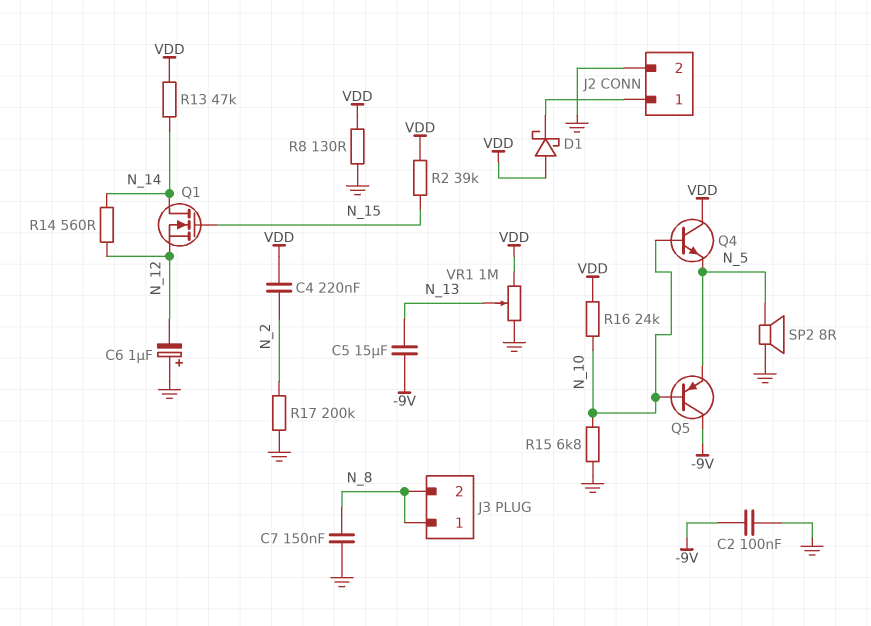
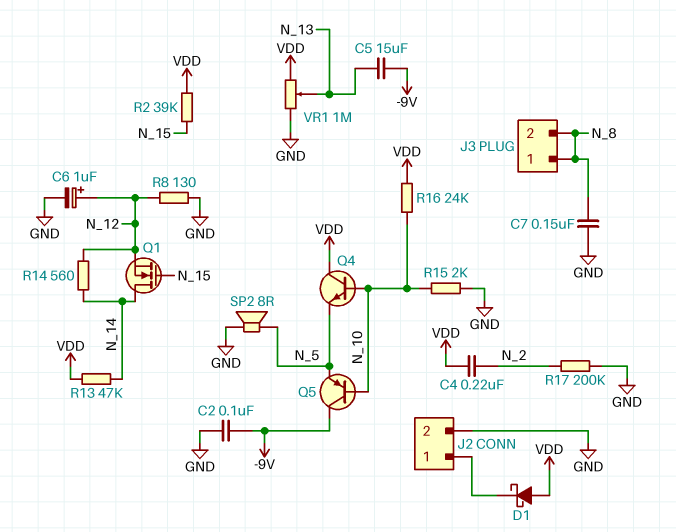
C6: 1uF (plus GND, minus N_12) -> 1uF (plus N_12, minus GND)
R8: 130 (GND, VDD) -> 130 (GND, N_12)
R15: 6.8k (GND, N_10) -> 2k (GND, N_10)

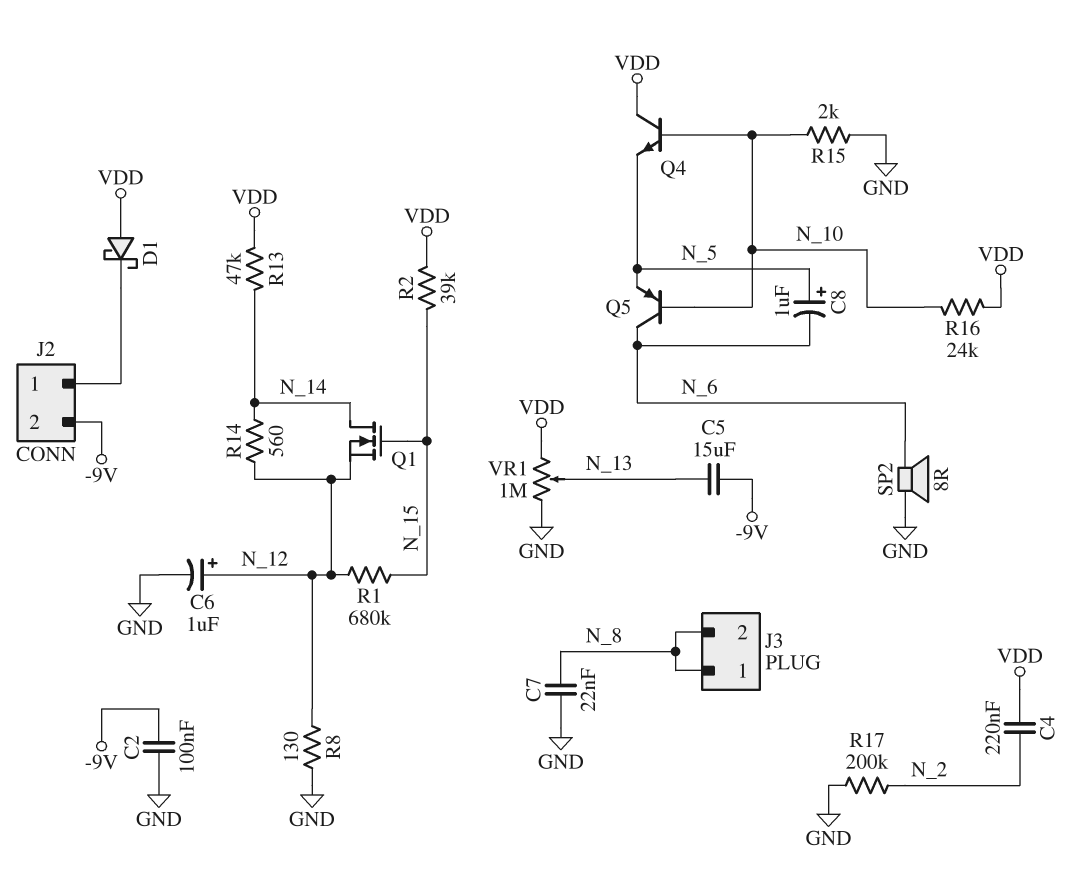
C7: 150nF (GND, N_8) -> 22nF (GND, N_8)
C8: none -> 1uF (plus N_5, minus N_6)
J2 pin 2: GND -> -9V
Q5: PNP (B N_10, C -9V, E N_5) -> PNP (B N_10, C N_6, E N_5)
R1: none -> 680k (N_12, N_15)
SP2: speaker 8R (GND, N_5) -> speaker 8R (GND, N_6)

